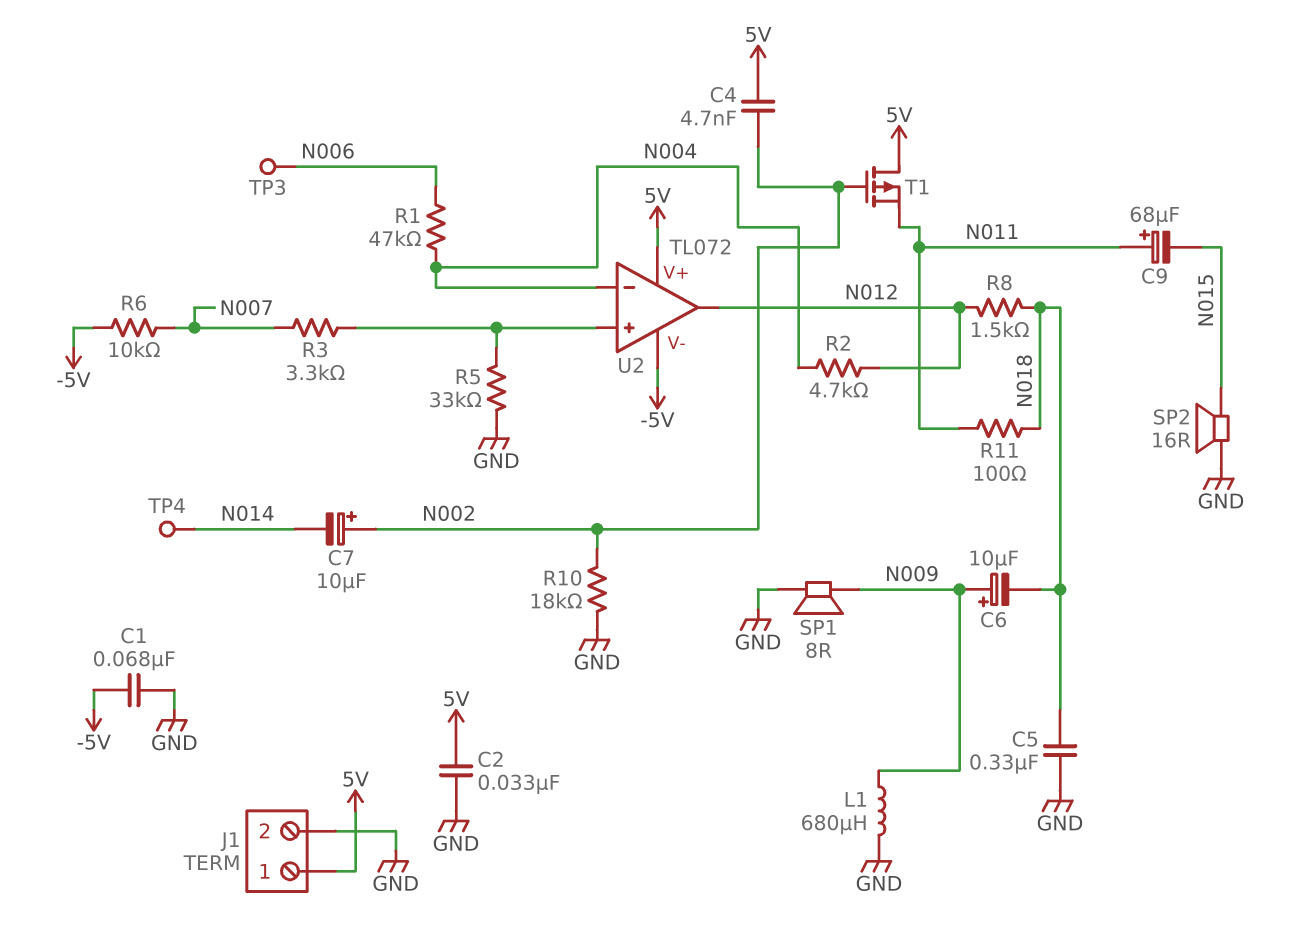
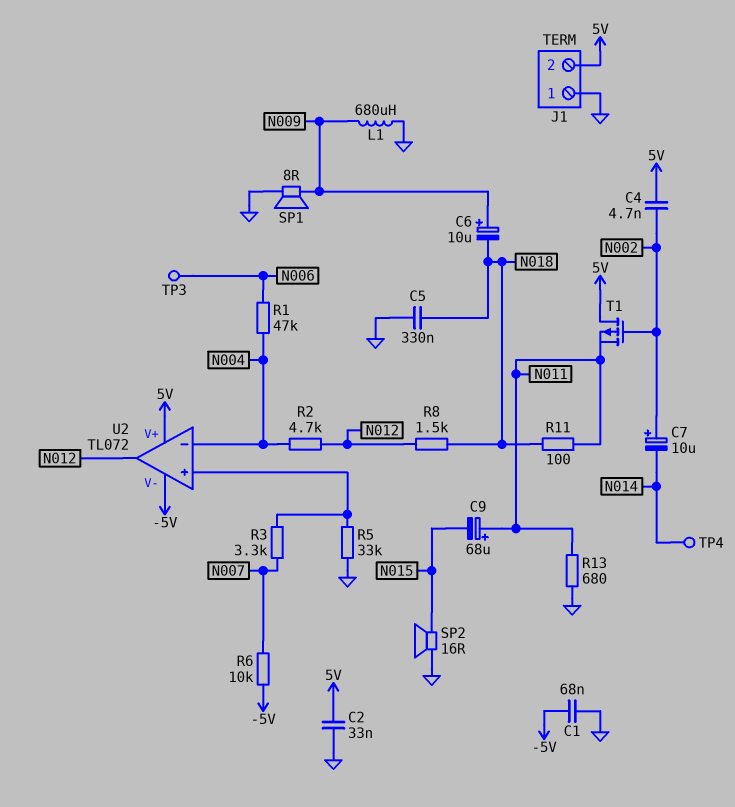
J1 pin 1: 5V -> GND
J1 pin 2: GND -> 5V
R10: 18k (GND, N002) -> none
R13: none -> 680 (GND, N011)

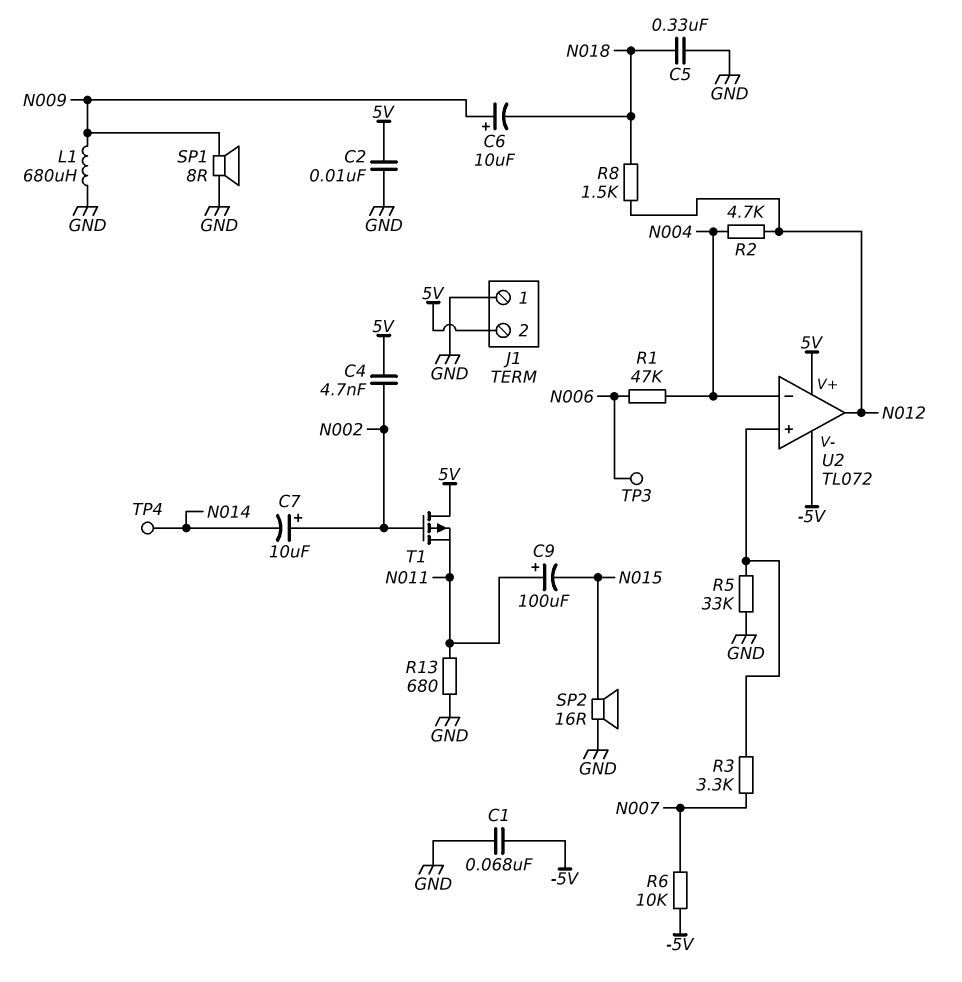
C2: 33nF (5V, GND) -> 10nF (5V, GND)
C9: 68uF (plus N011, minus N015) -> 100uF (plus N011, minus N015)
R11: 100 (N011, N018) -> none

